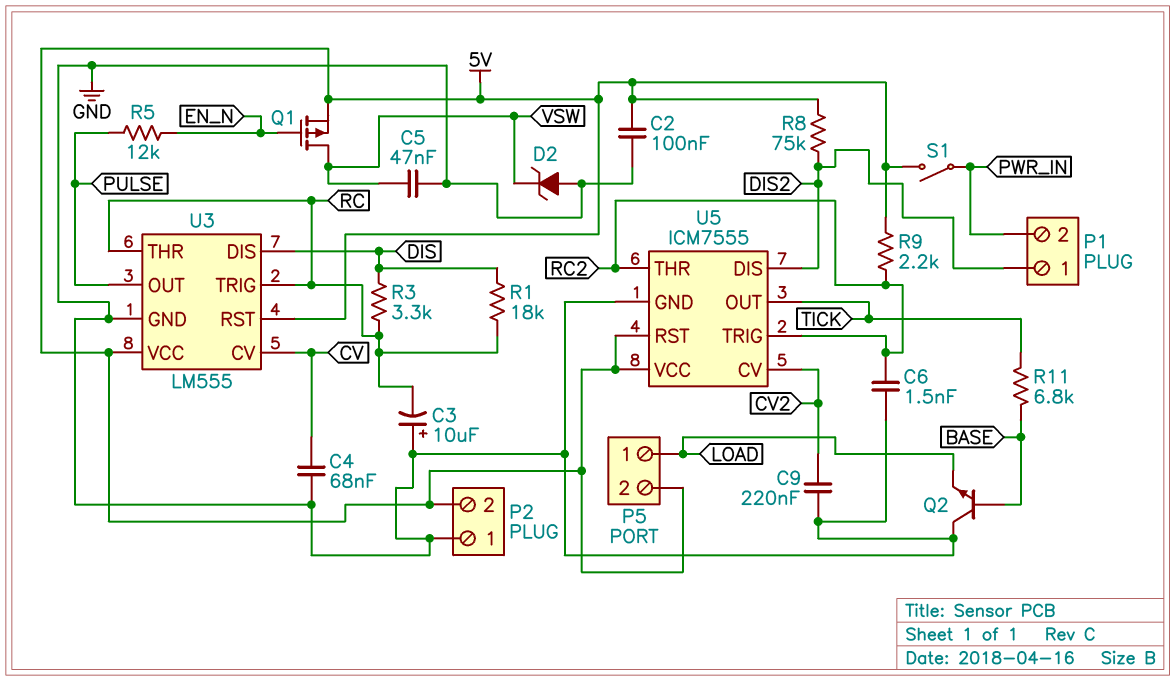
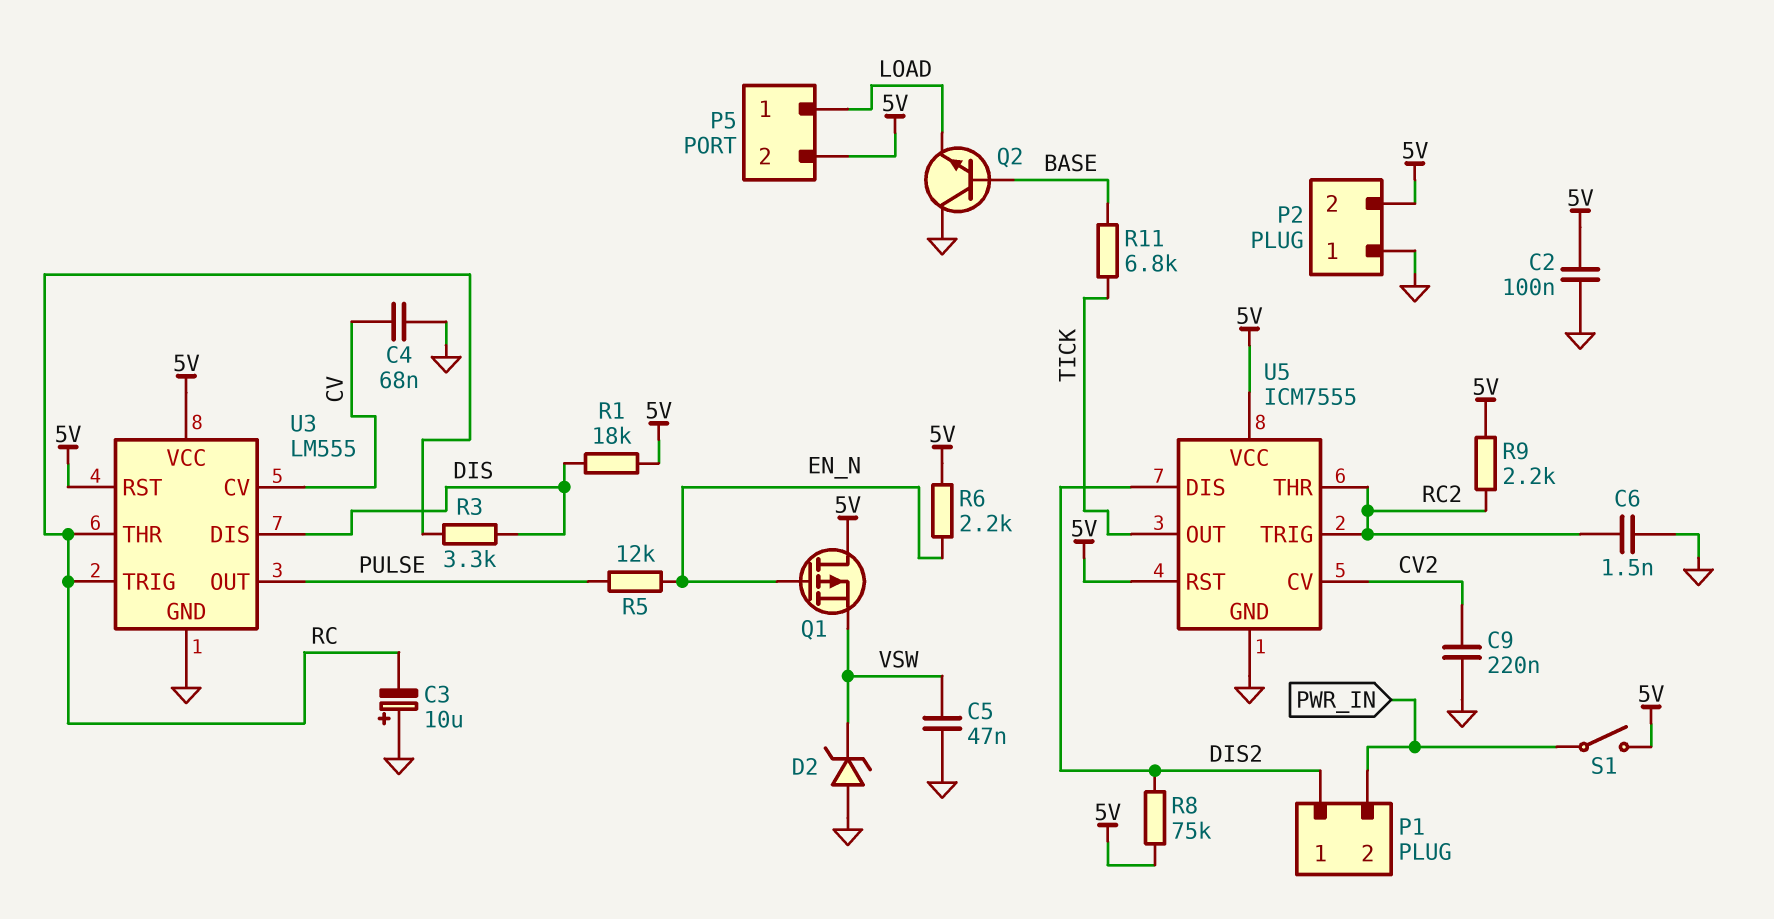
Q1: PMOS (G EN_N, D VSW, S 5V) -> PMOS (G EN_N, D 5V, S VSW)
R1: 18k (DIS, RC) -> 18k (5V, DIS)
R6: none -> 2.2k (5V, EN_N)

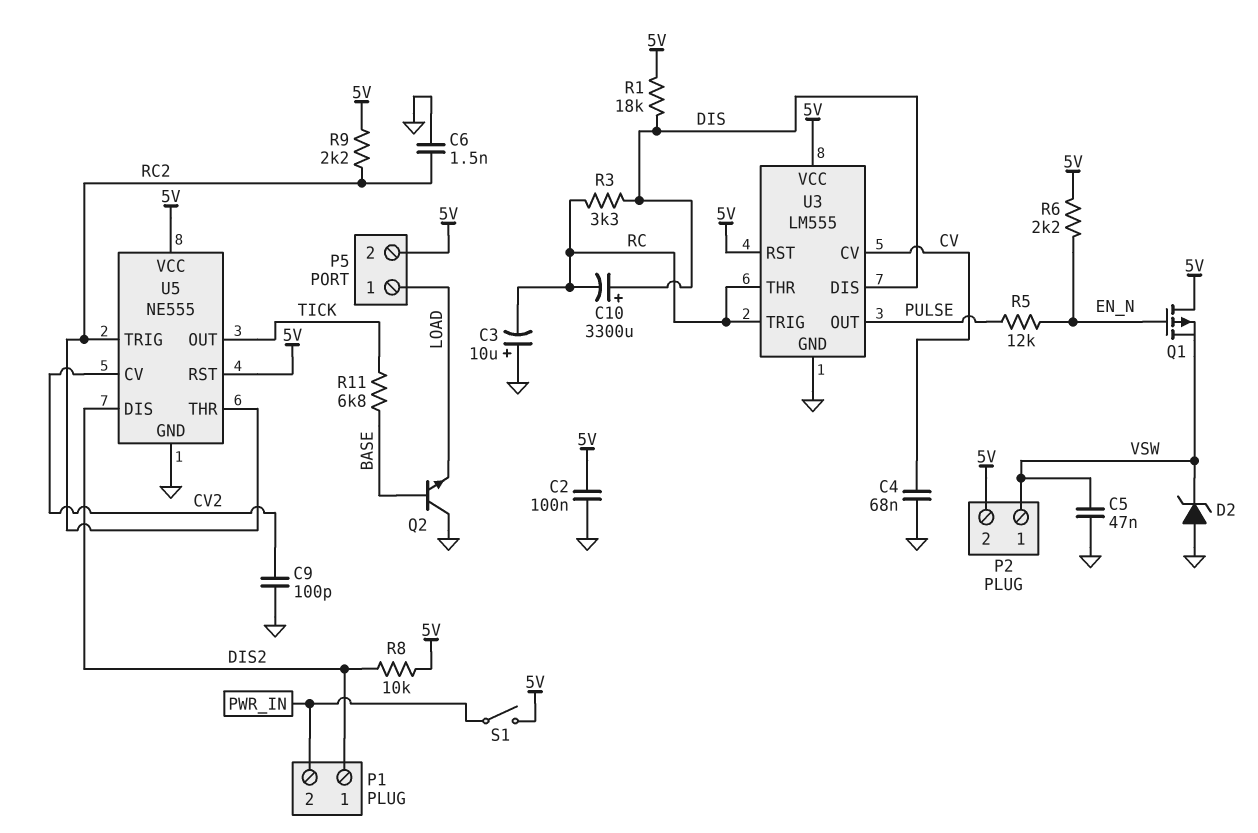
C9: 220nF (CV2, GND) -> 100pF (CV2, GND)
C10: none -> 3300uF (plus DIS, minus RC)
P2 pin 1: GND -> VSW
R8: 75k (5V, DIS2) -> 10k (5V, DIS2)
U5: ICM7555 -> NE555

